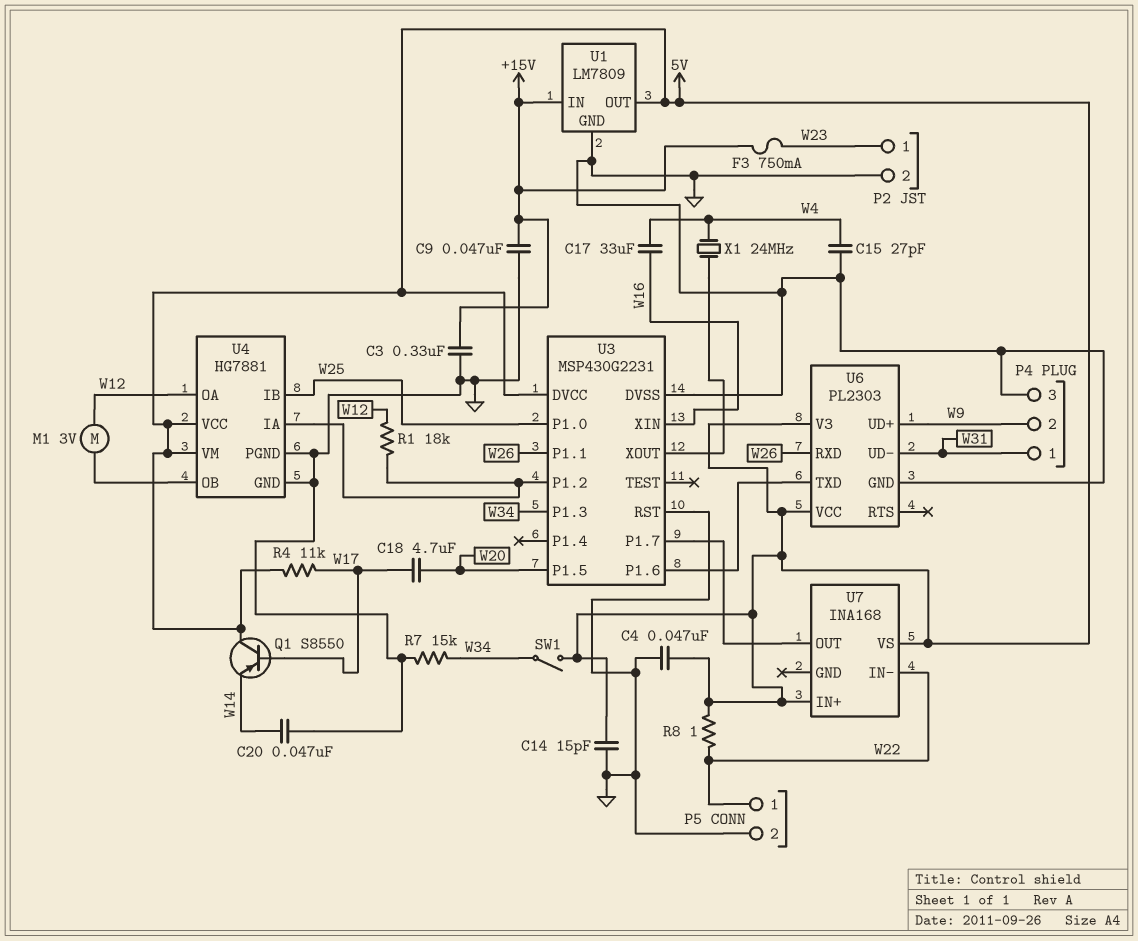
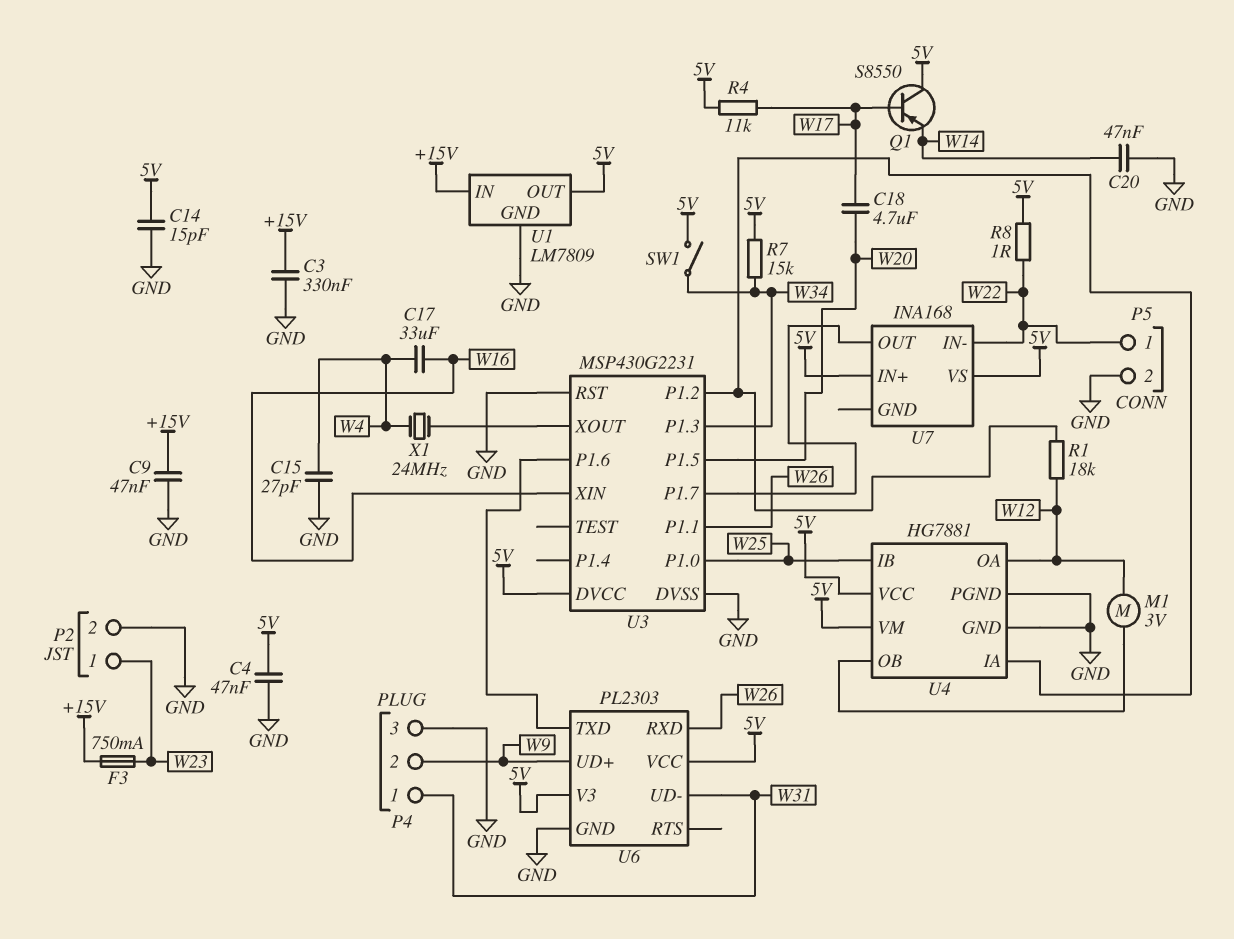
R7: 15k (GND, W34) -> 15k (5V, W34)

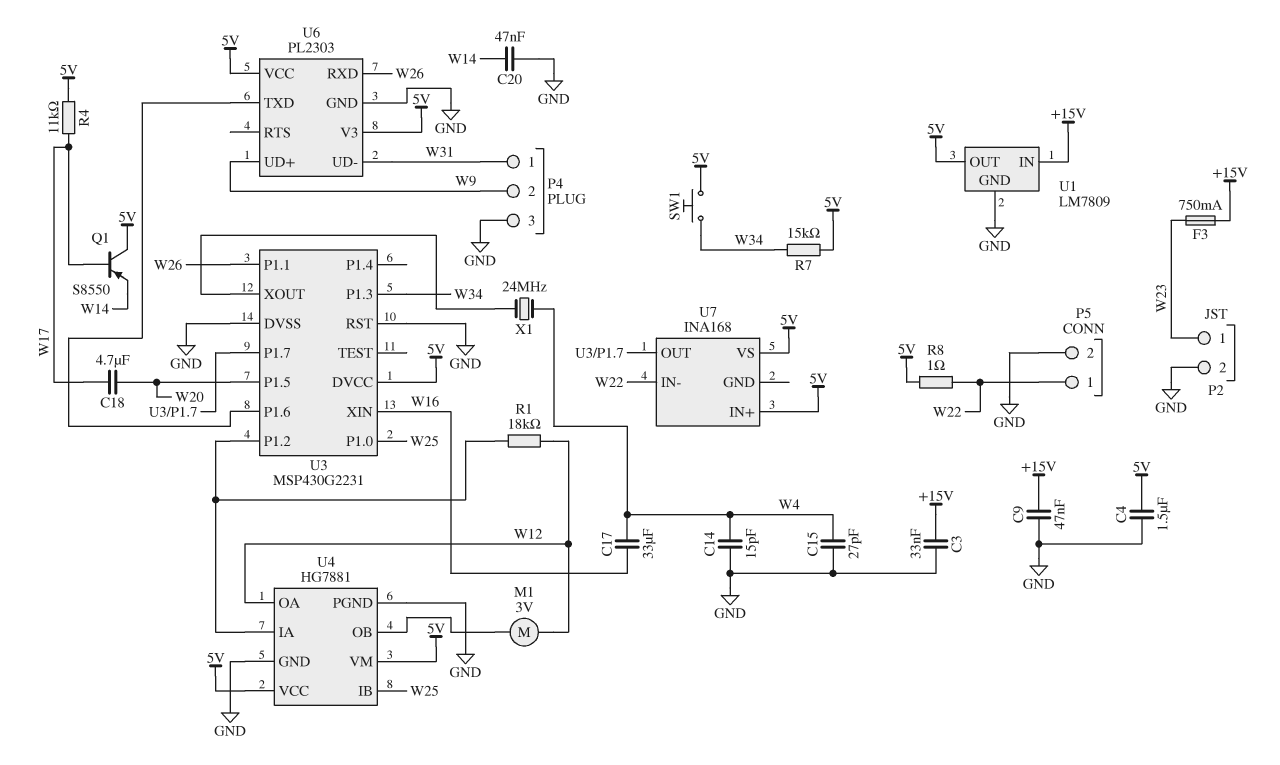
C3: 330nF (+15V, GND) -> 33nF (+15V, GND)
C4: 47nF (5V, GND) -> 1.5uF (5V, GND)
C14: 15pF (5V, GND) -> 15pF (GND, W4)
SW1: switch (5V, W34) -> button (5V, W34)

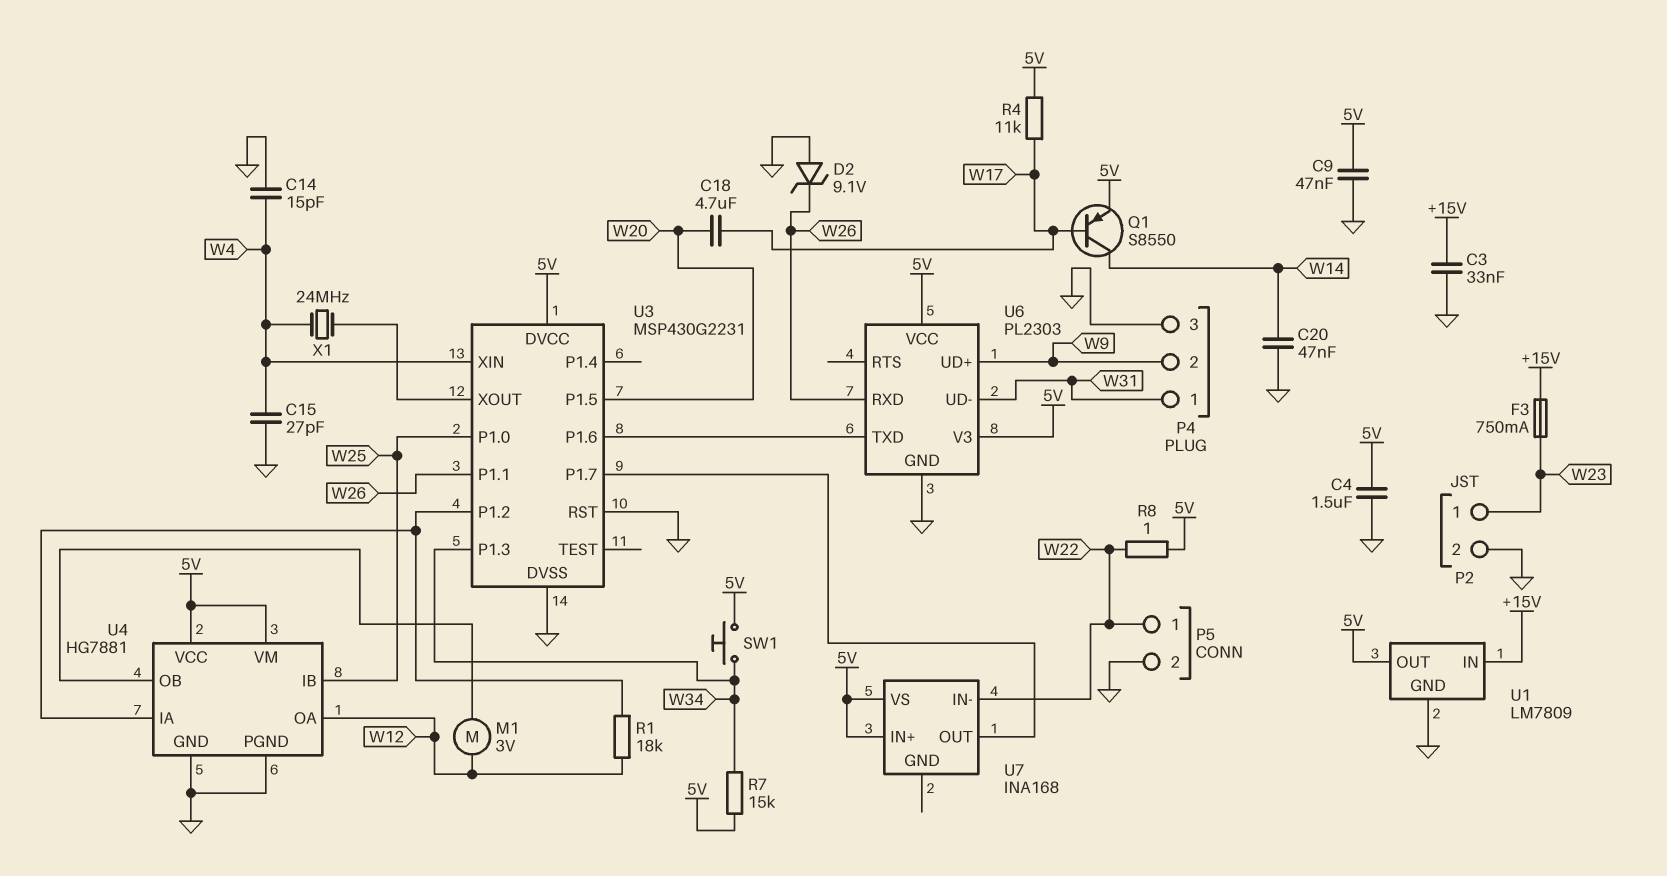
C9: 47nF (+15V, GND) -> 47nF (5V, GND)
C17: 33uF (W4, W16) -> none
D2: none -> zener 9.1V (A GND, K W26)
Q1: PNP S8550 (B W17, C 5V, E W14) -> PNP S8550 (B W17, C W14, E 5V)
U3 pin XIN: W16 -> W4

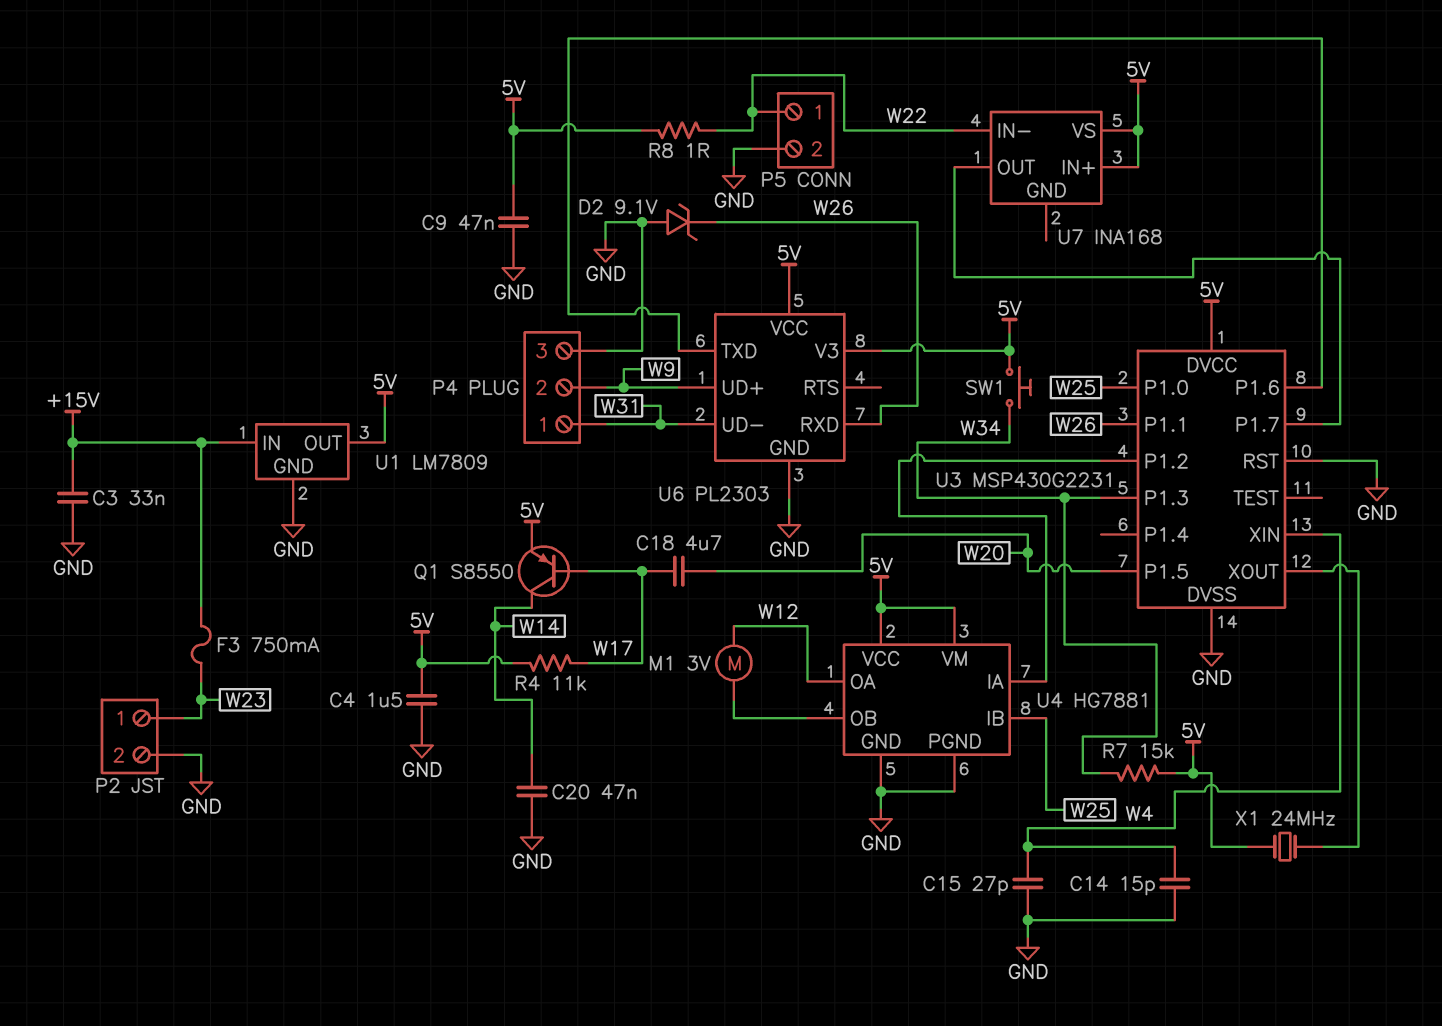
R1: 18k (U3/P1.2, W12) -> none
X1: 24MHz (U3/XOUT, W4) -> 24MHz (5V, U3/XOUT)

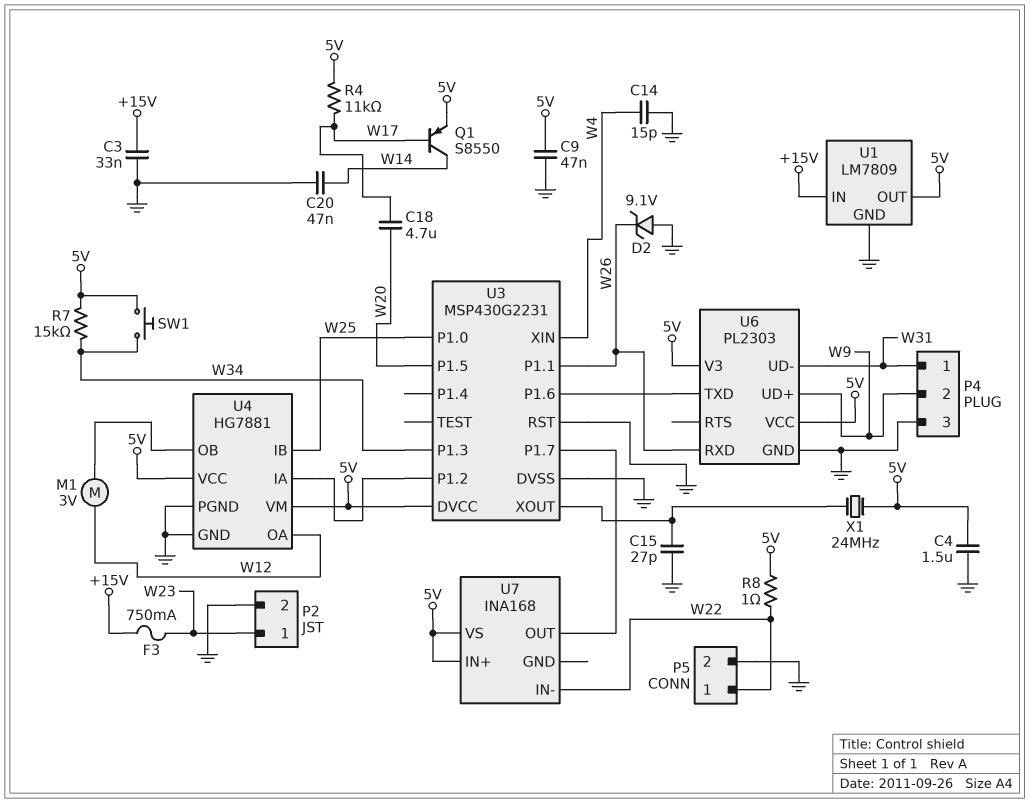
C15: 27pF (GND, W4) -> 27pF (GND, U3/XOUT)

